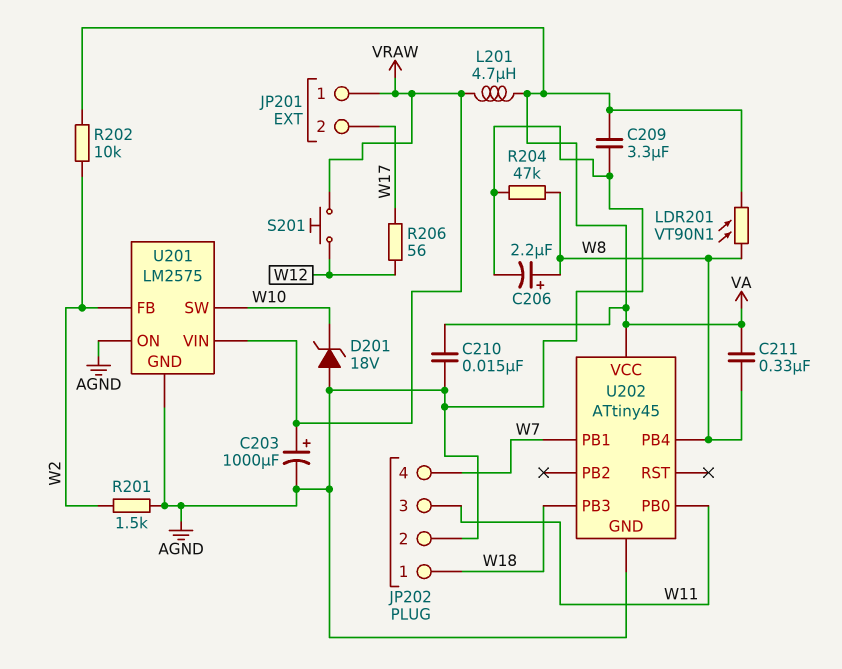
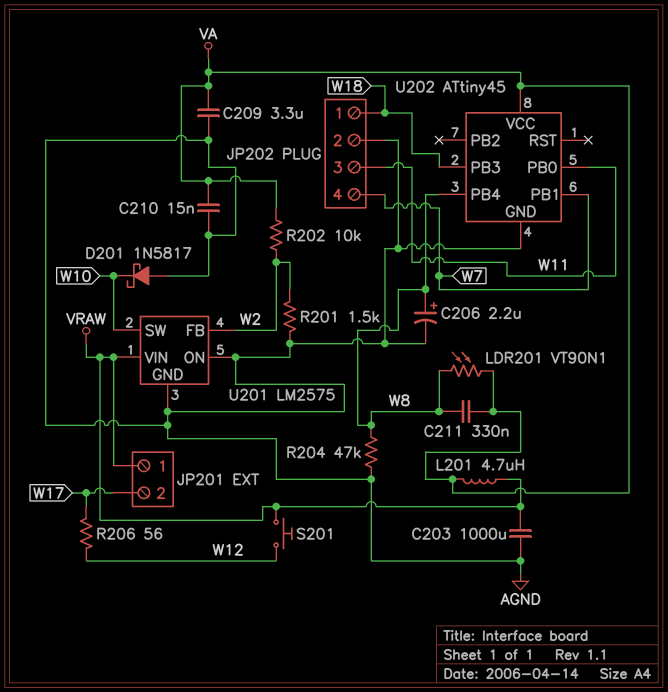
C203: 1000uF (plus VRAW, minus AGND) -> 1000uF (AGND, VRAW)
D201: zener 18V (A AGND, K W10) -> schottky 1N5817 (A AGND, K W10)

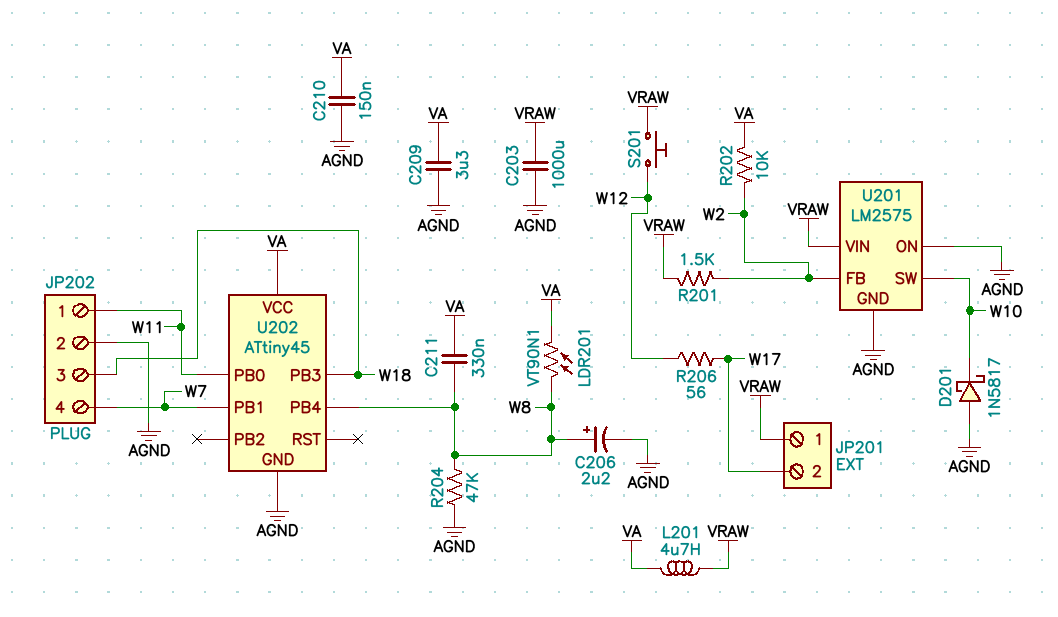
C210: 15nF (AGND, VA) -> 150nF (AGND, VA)
JP202 pin 1: W18 -> W11
JP202 pin 3: W11 -> W18
R201: 1.5k (AGND, W2) -> 1.5k (VRAW, W2)

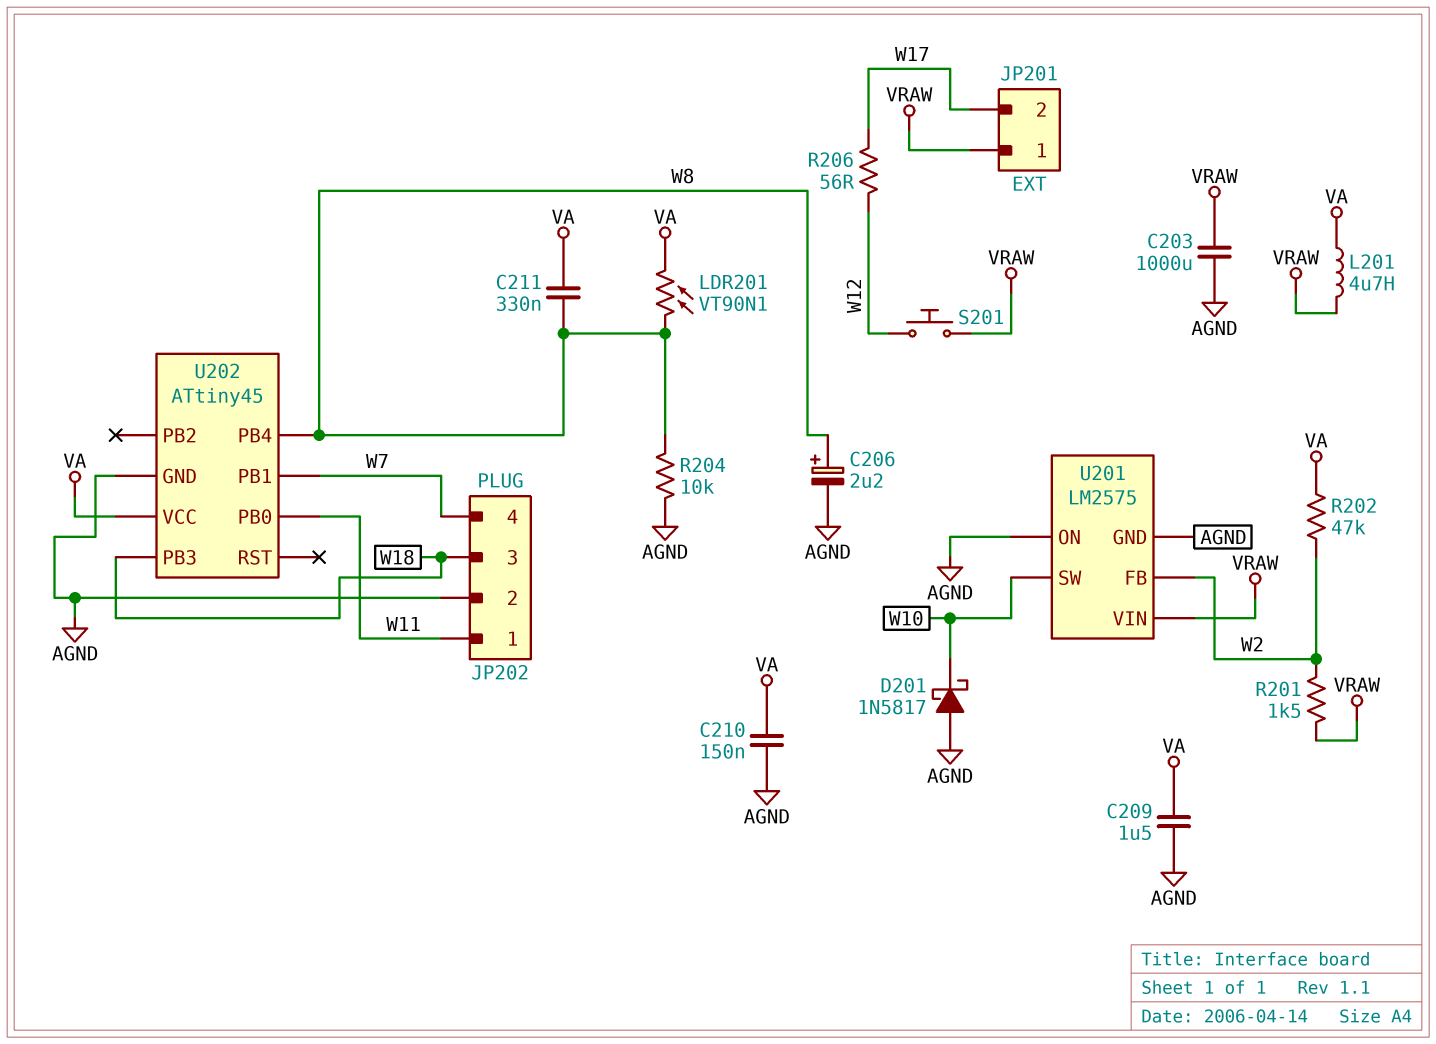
C209: 3.3uF (AGND, VA) -> 1.5uF (AGND, VA)
R202: 10k (VA, W2) -> 47k (VA, W2)
R204: 47k (AGND, W8) -> 10k (AGND, W8)

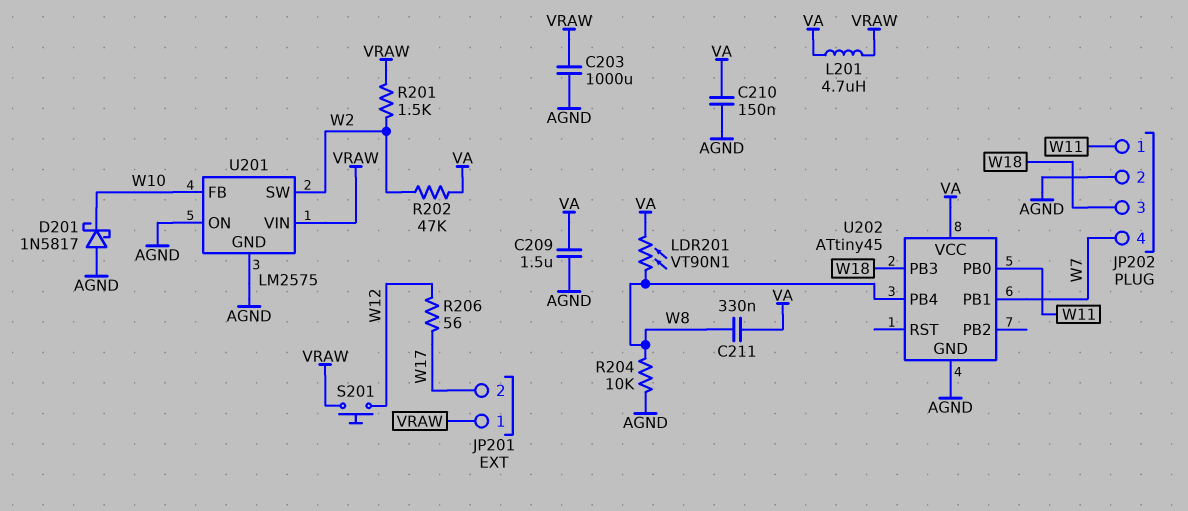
C206: 2.2uF (plus W8, minus AGND) -> none
U201 pin FB: W2 -> W10
U201 pin SW: W10 -> W2

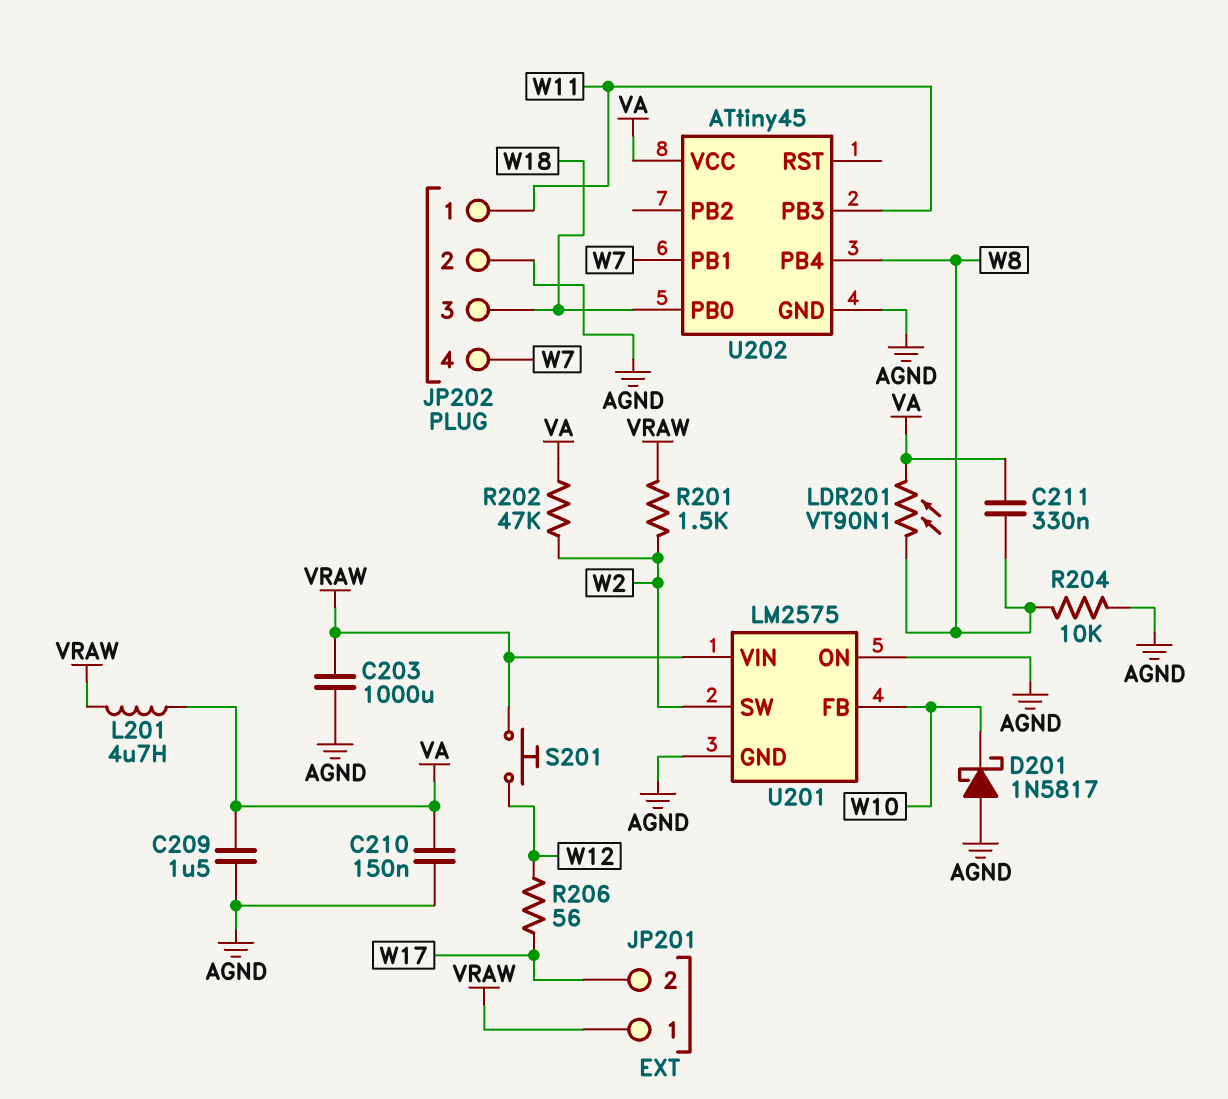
U202 pin PB0: W11 -> W18
U202 pin PB3: W18 -> W11

